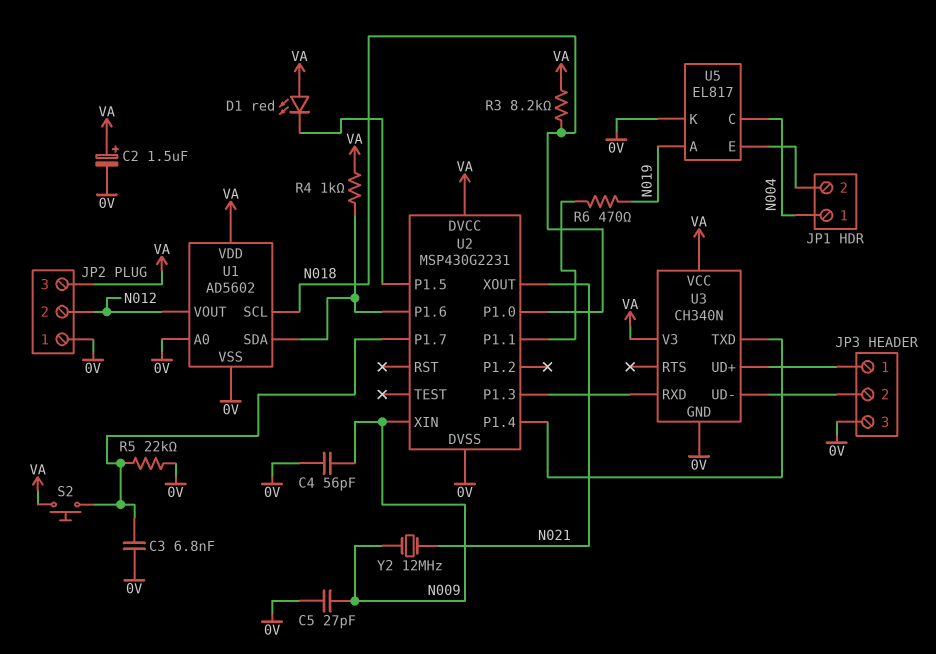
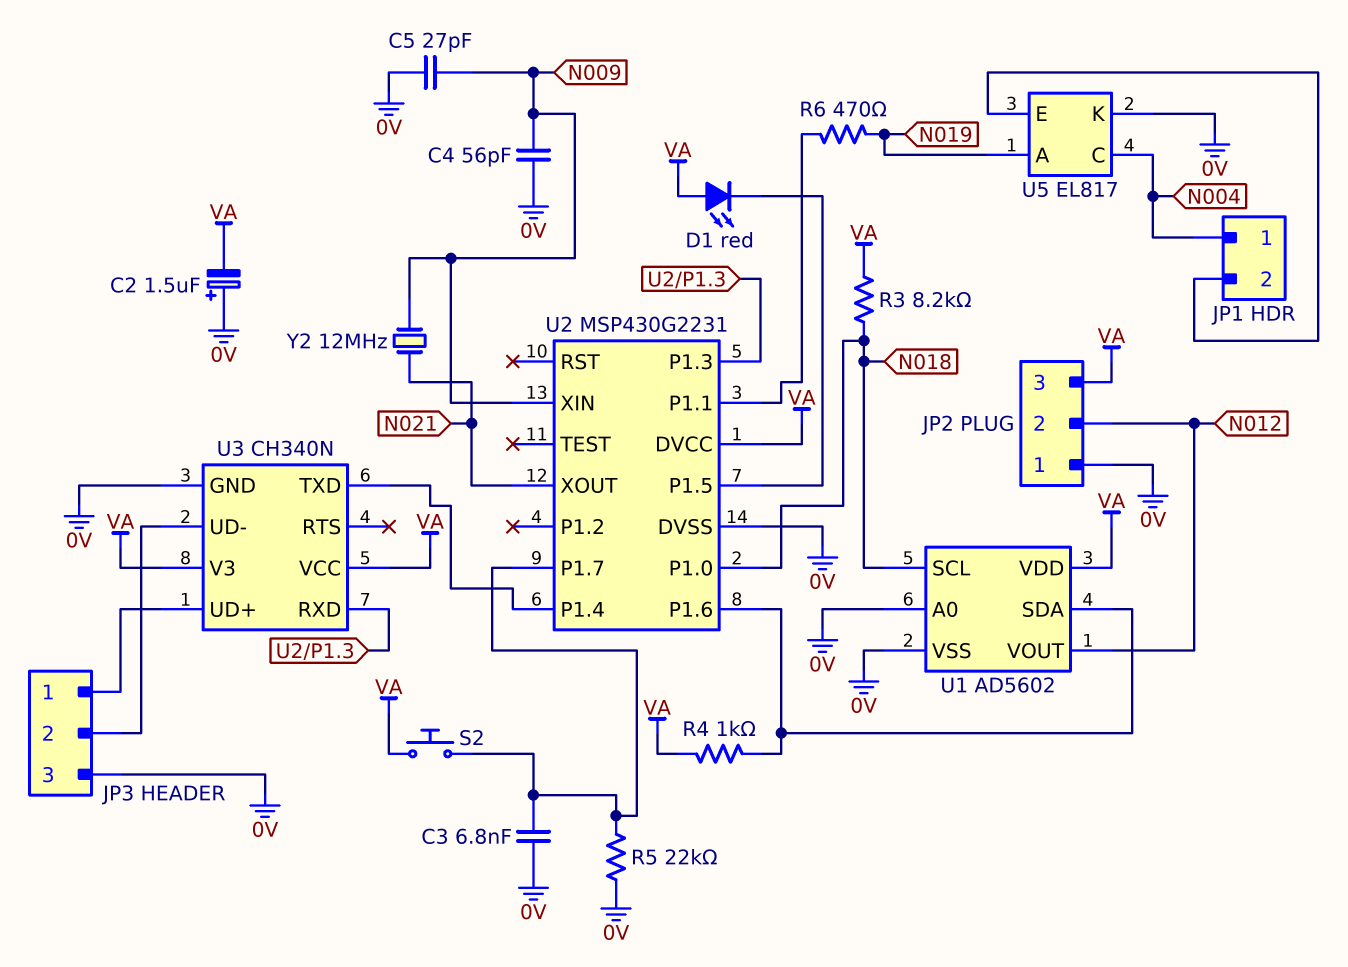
C2: 1.5uF (plus VA, minus 0V) -> 1.5uF (plus 0V, minus VA)

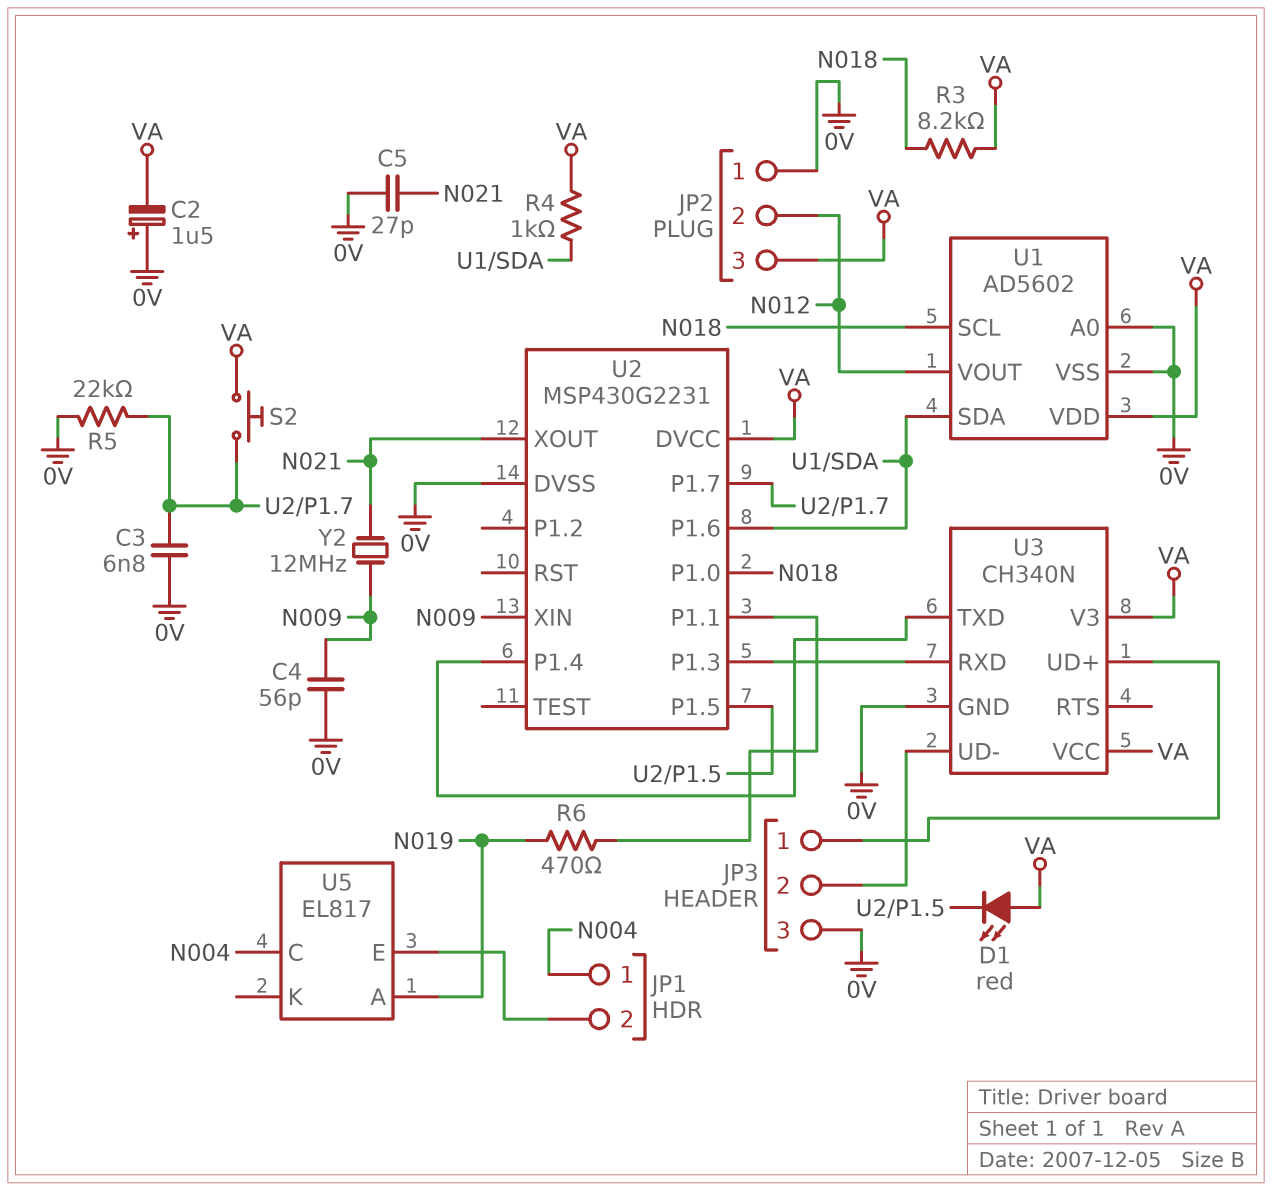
C5: 27pF (0V, N009) -> 27pF (0V, N021)
U5 pin K: 0V -> none

